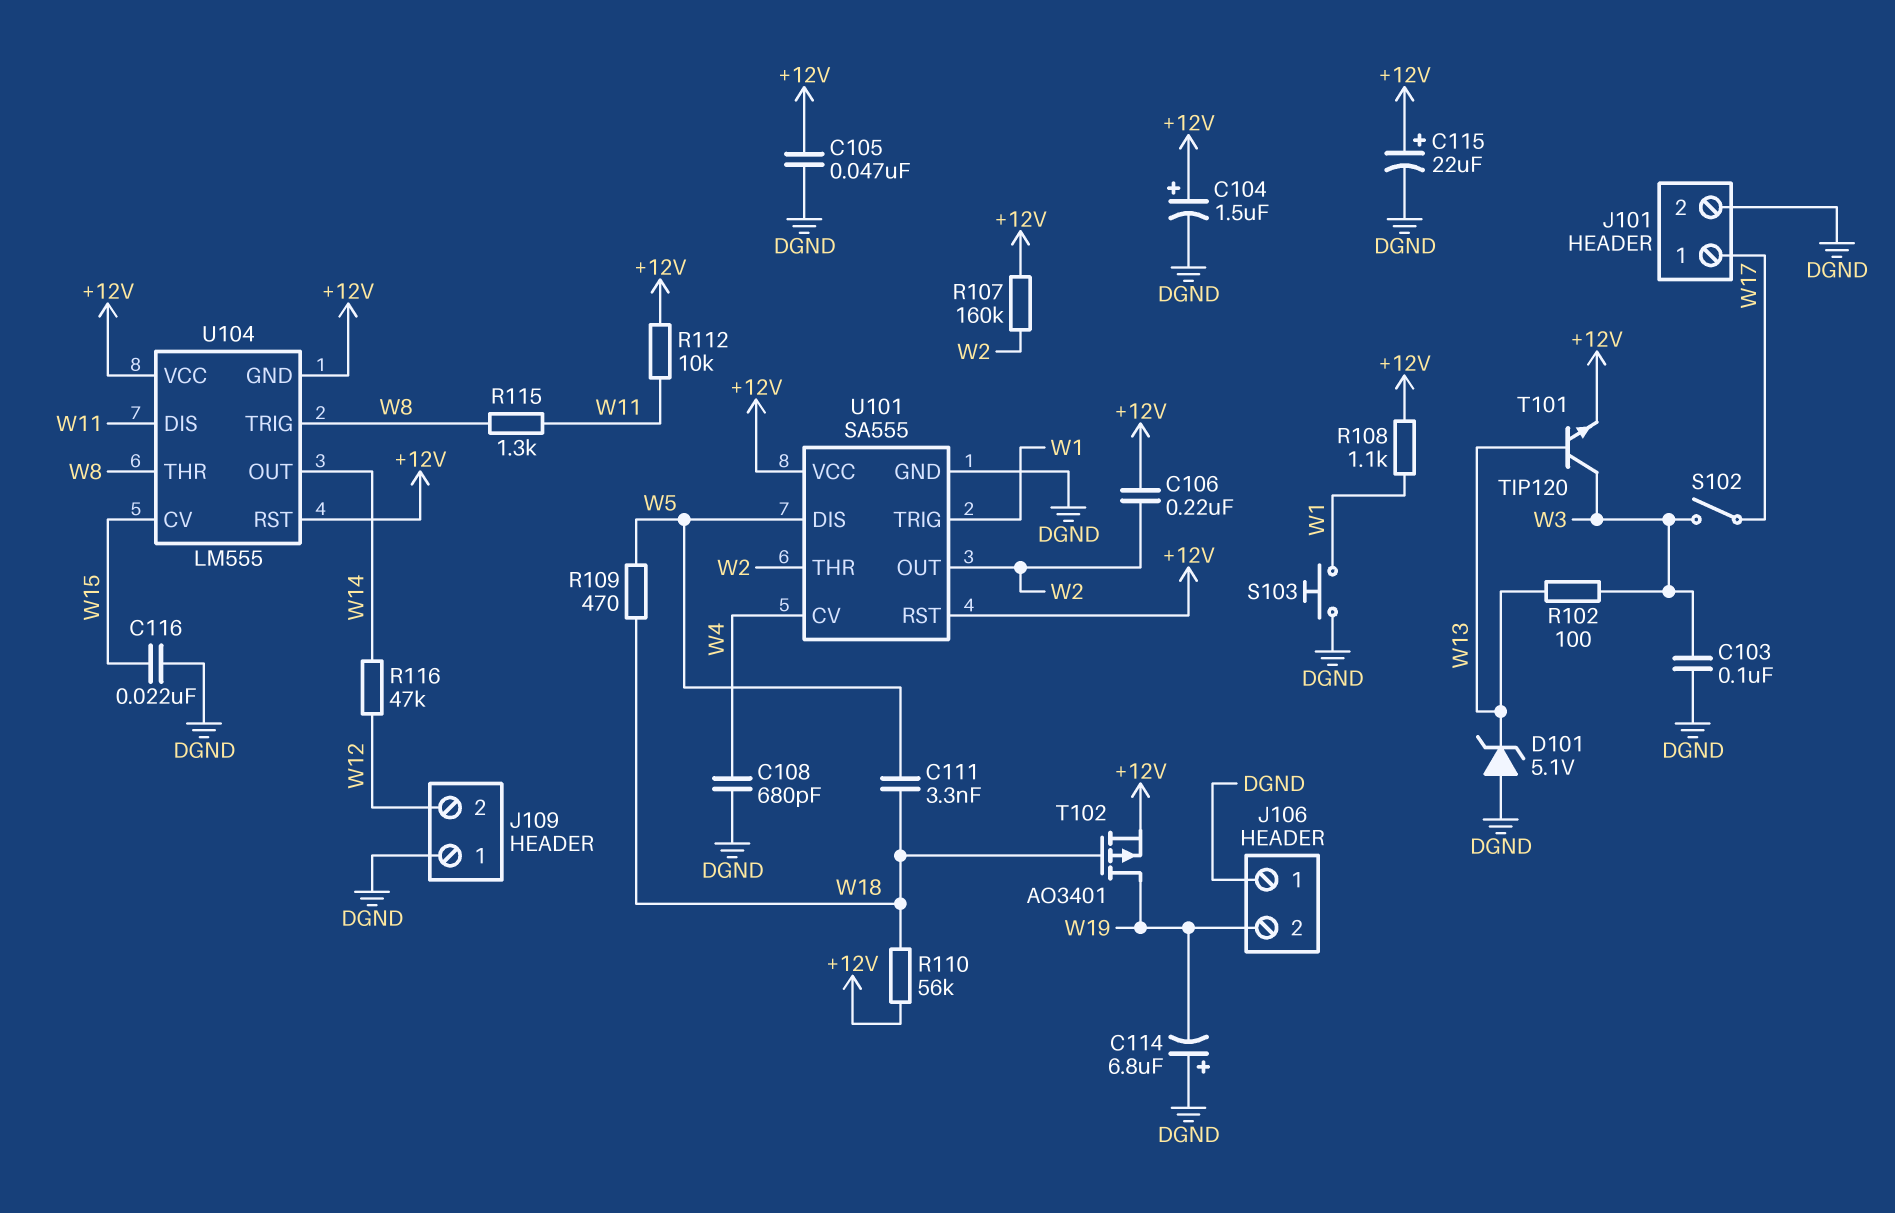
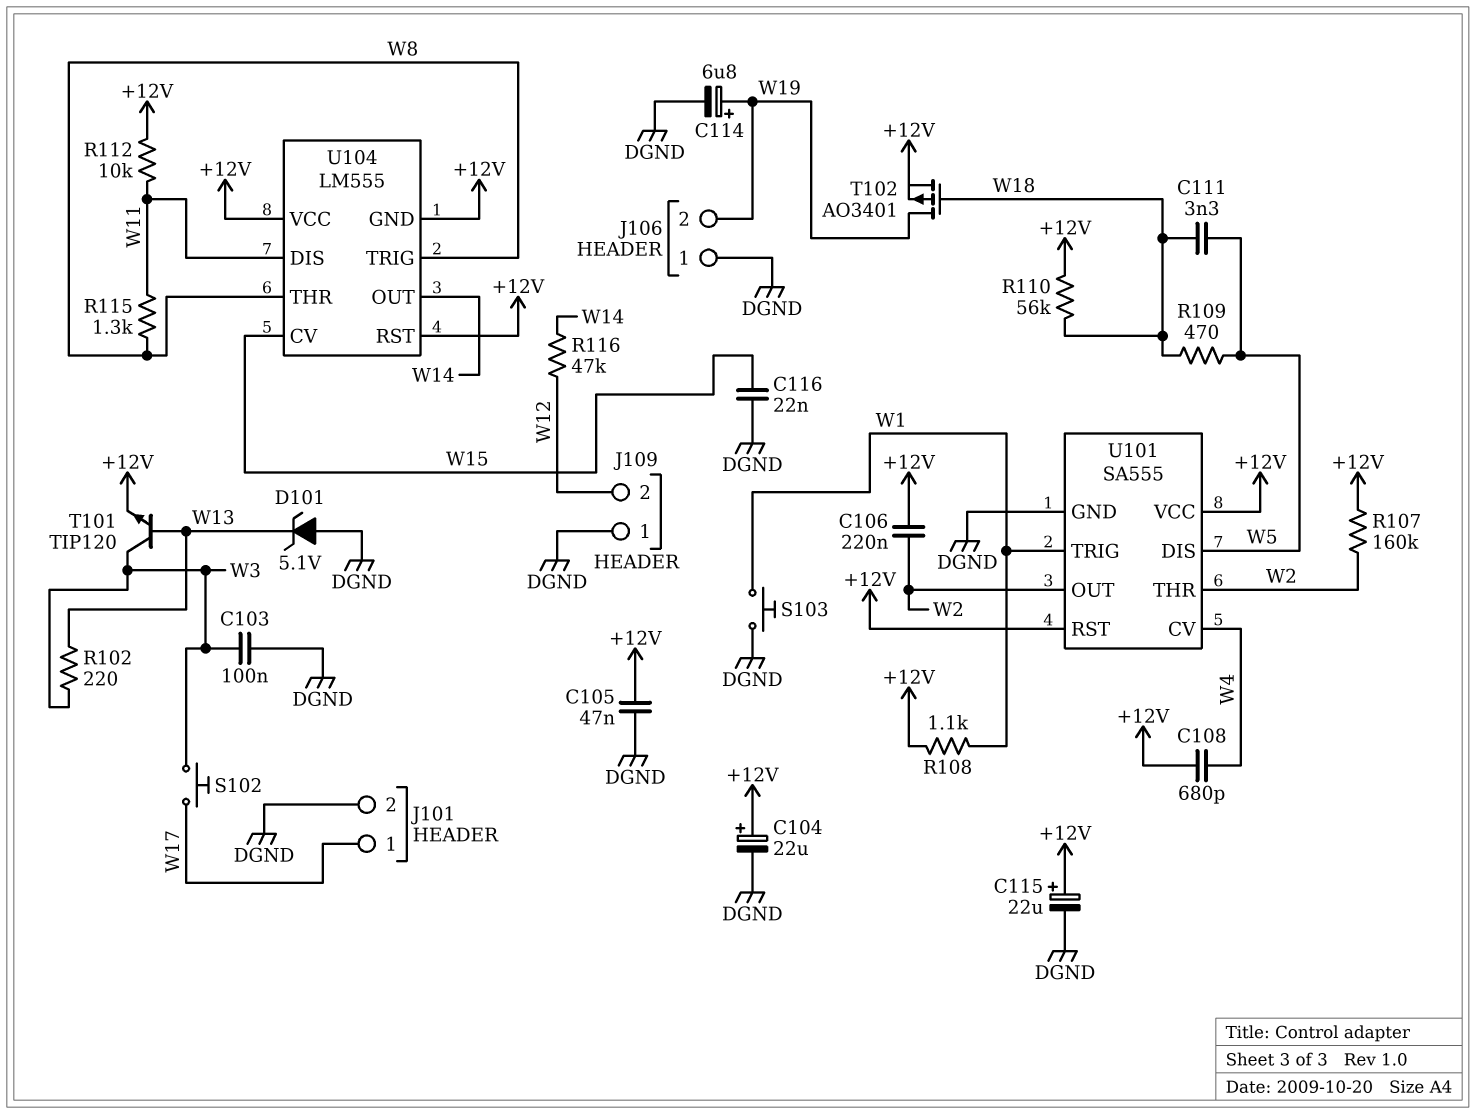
C104: 1.5uF (plus +12V, minus DGND) -> 22uF (plus +12V, minus DGND)
C108: 680pF (DGND, W4) -> 680pF (+12V, W4)
C114: 6.8uF (plus DGND, minus W19) -> 6.8uF (plus W19, minus DGND)
R102: 100 (W3, W13) -> 220 (W3, W13)
S102: switch (W3, W17) -> button (W3, W17)

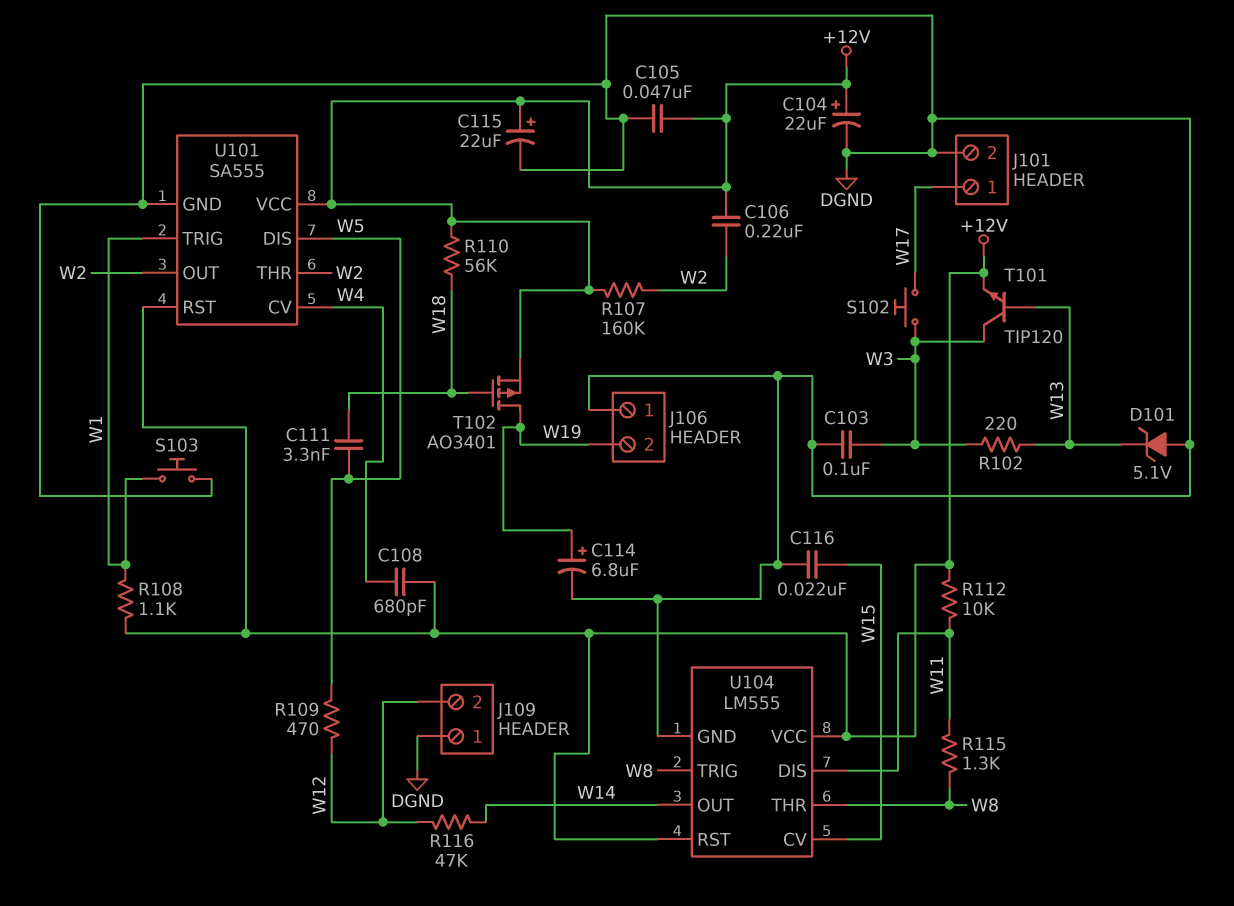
R109: 470 (W5, W18) -> 470 (W5, W12)
U104 pin GND: +12V -> DGND

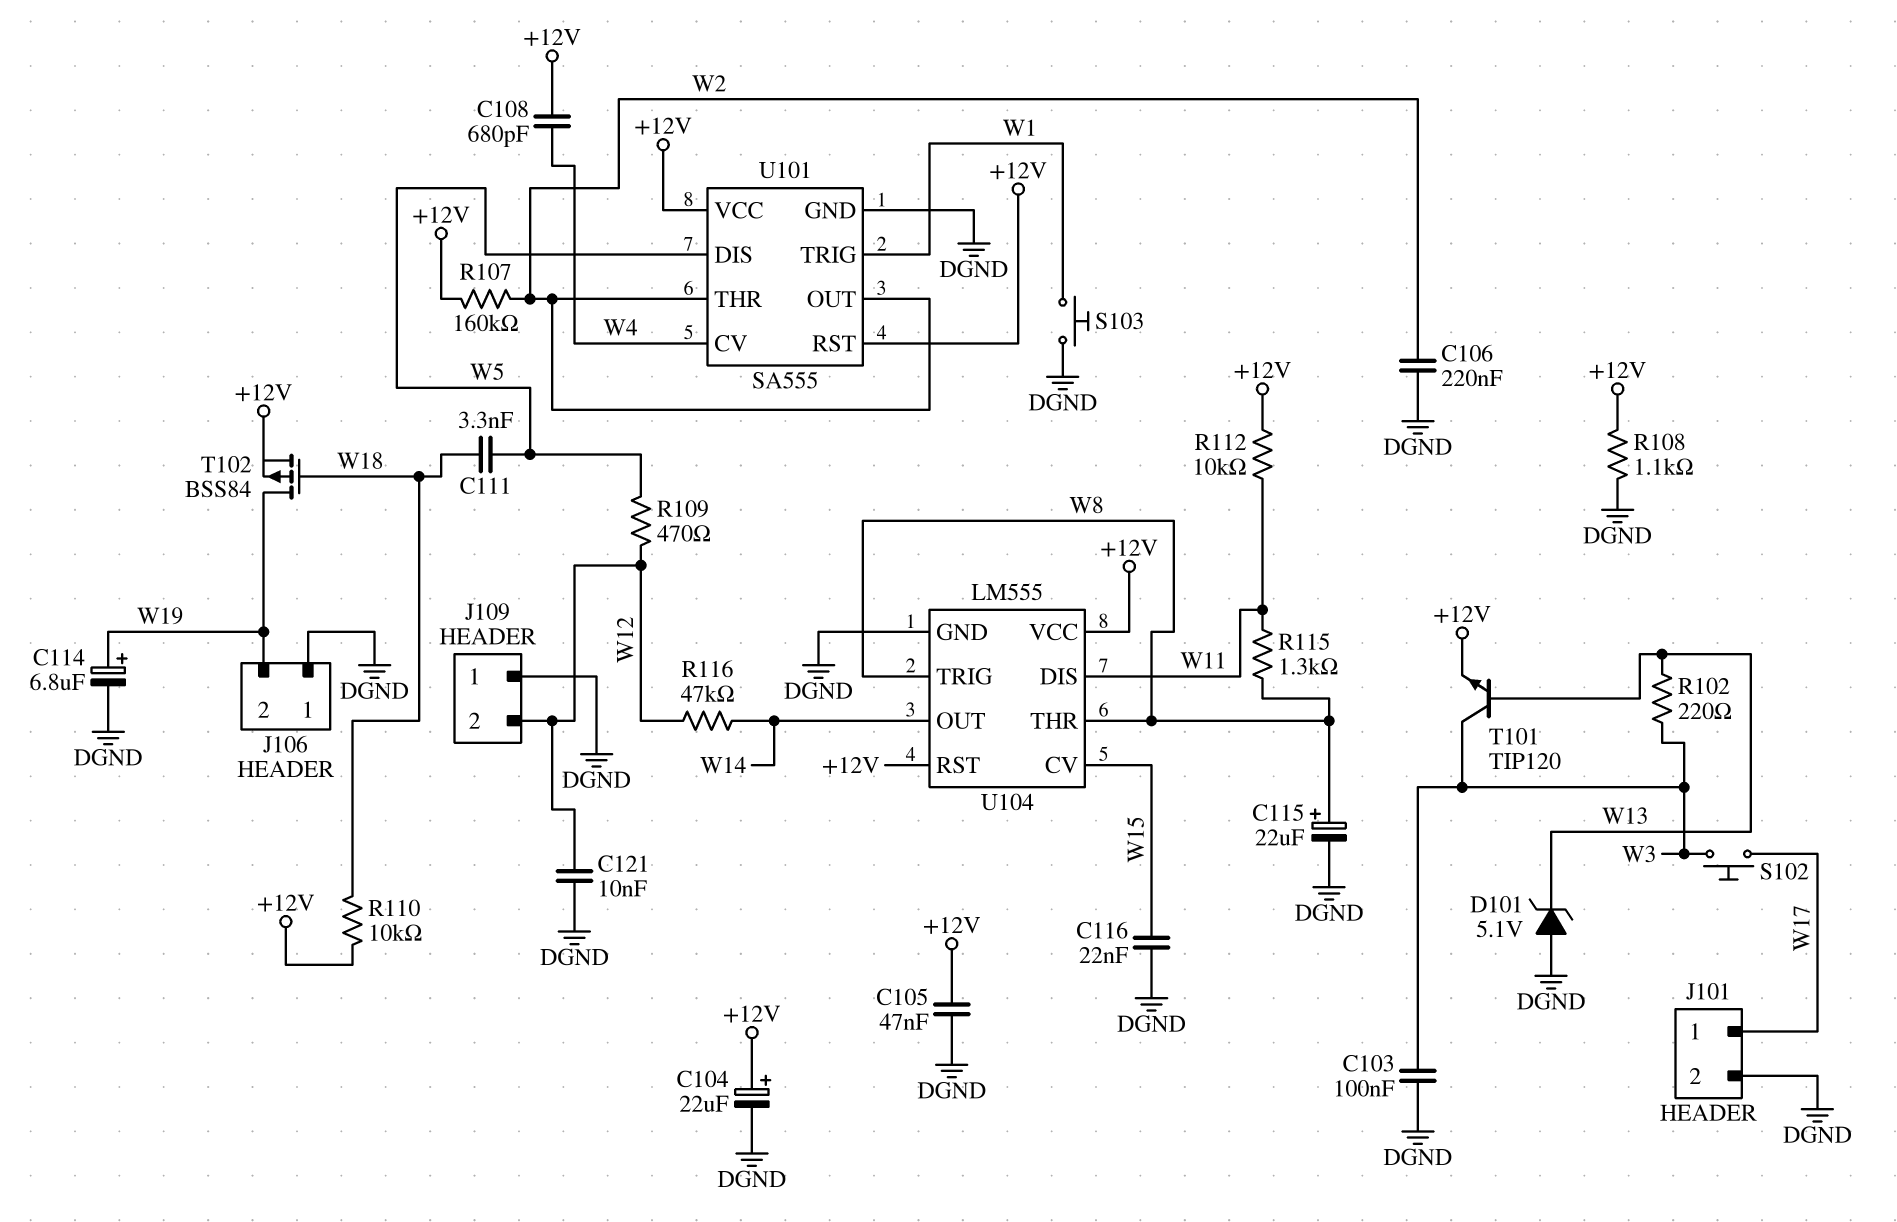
C106: 220nF (+12V, W2) -> 220nF (DGND, W2)
C115: 22uF (plus +12V, minus DGND) -> 22uF (plus W8, minus DGND)
C121: none -> 10nF (DGND, W12)
R108: 1.1k (+12V, W1) -> 1.1k (+12V, DGND)
R110: 56k (+12V, W18) -> 10k (+12V, W18)
T102: PMOS AO3401 (G W18, D W19, S +12V) -> PMOS BSS84 (G W18, D W19, S +12V)

